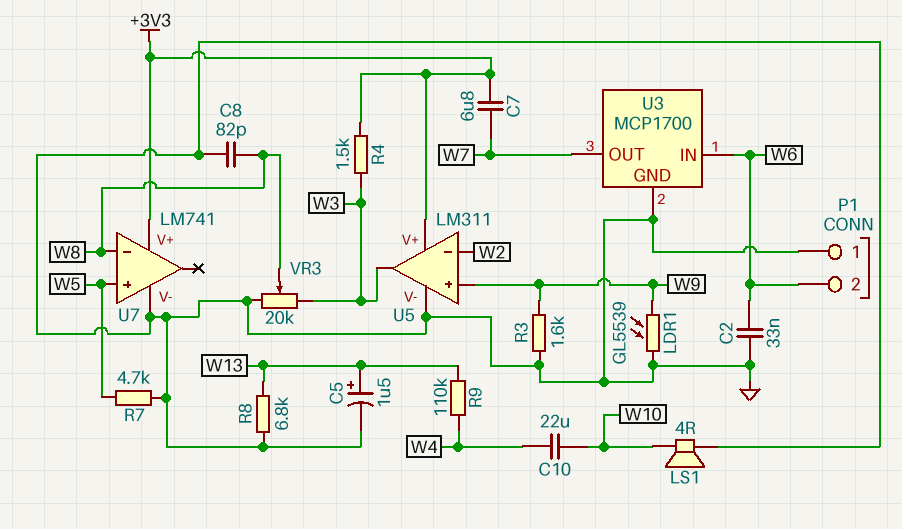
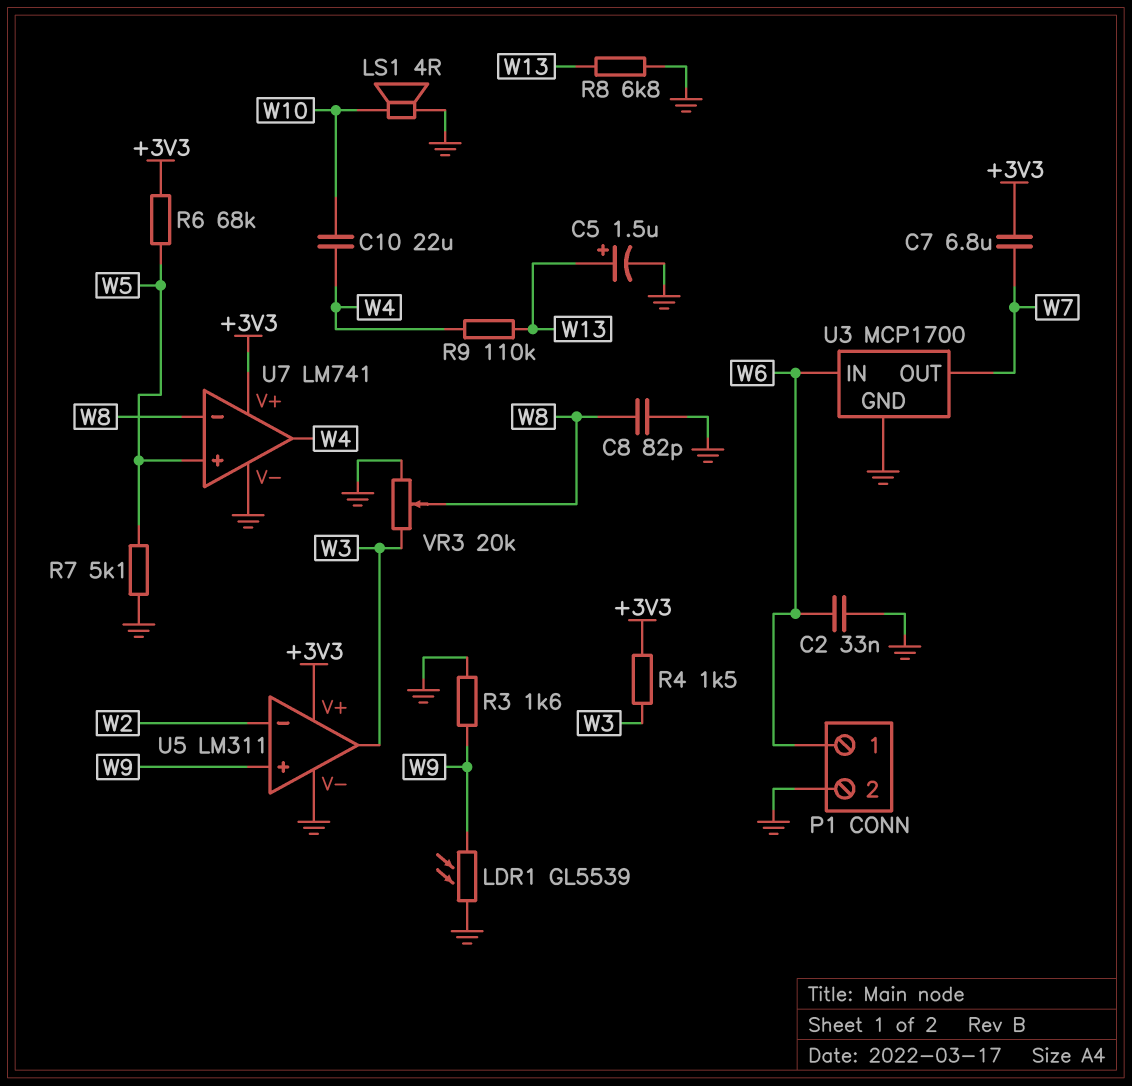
P1 pin 1: GND -> W6
P1 pin 2: W6 -> GND
R6: none -> 68k (+3V3, W5)
R7: 4.7k (GND, W5) -> 5.1k (GND, W5)
U7 pin out: none -> W4

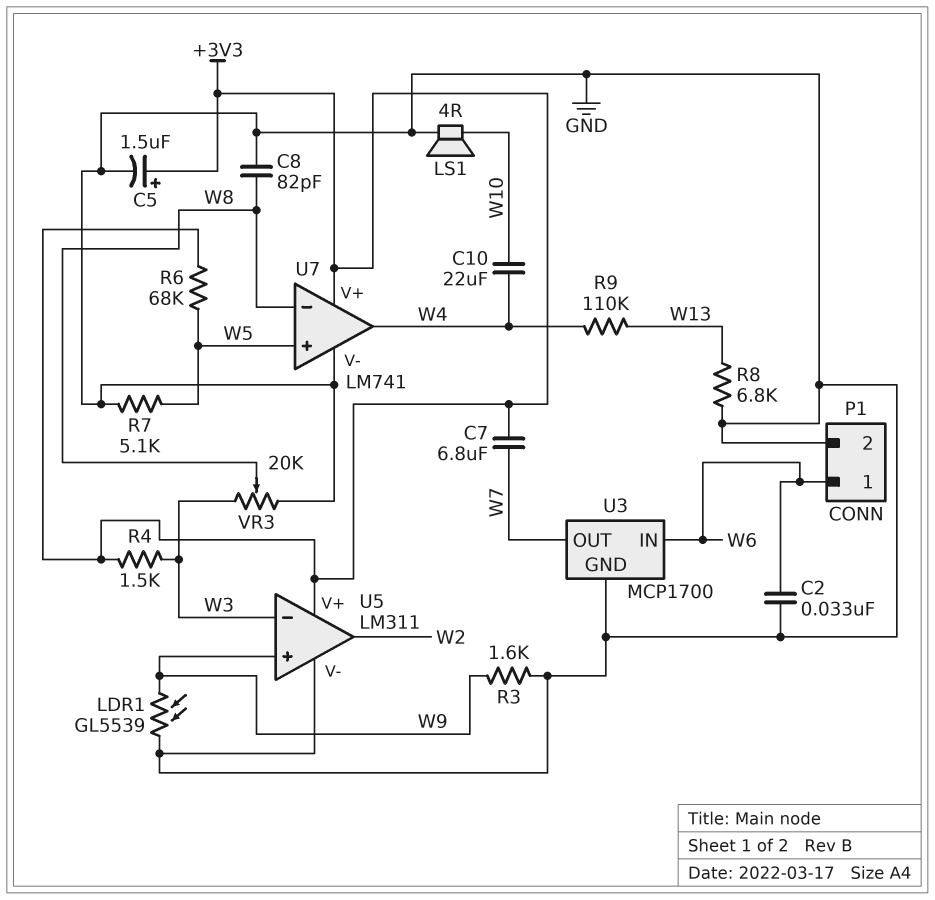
C5: 1.5uF (plus W13, minus GND) -> 1.5uF (plus +3V3, minus GND)
U5 pin in-: W2 -> W3
U5 pin out: W3 -> W2

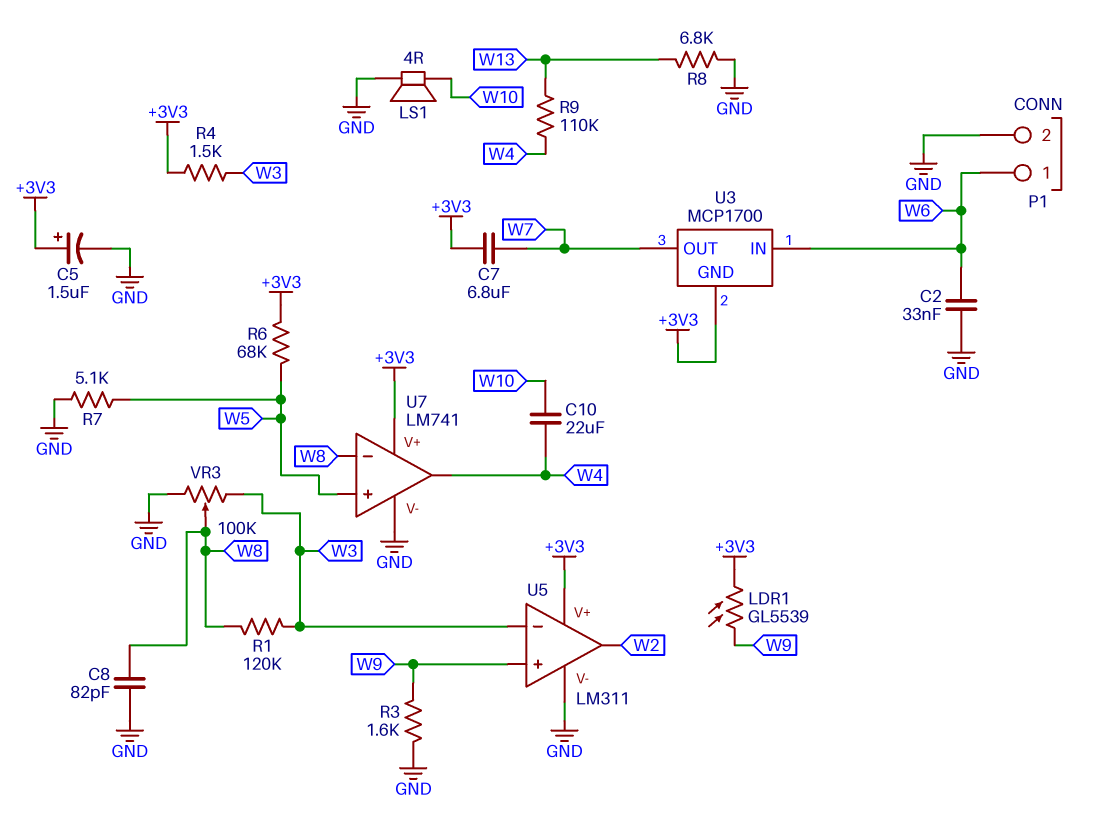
LDR1: GL5539 (GND, W9) -> GL5539 (+3V3, W9)
R1: none -> 120k (W3, W8)
U3 pin GND: GND -> +3V3
VR3: 20k (GND, W3, wiper W8) -> 100k (GND, W3, wiper W8)

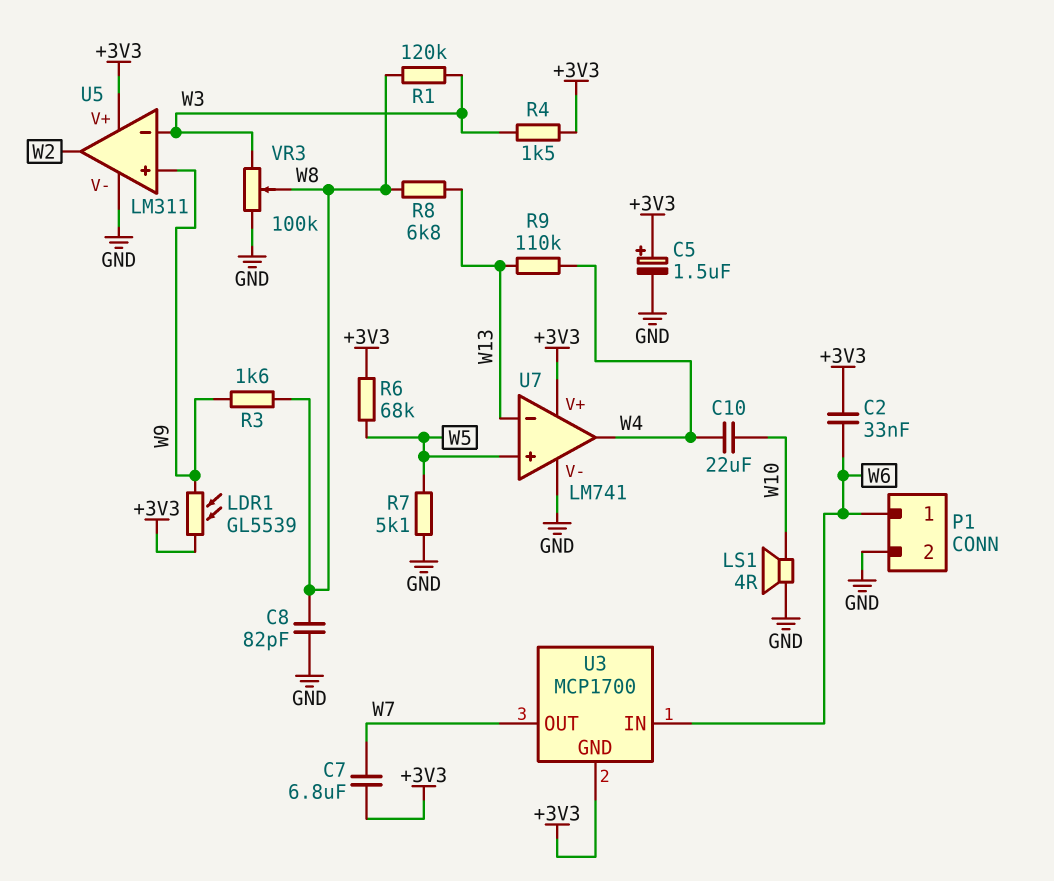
C2: 33nF (GND, W6) -> 33nF (+3V3, W6)
R3: 1.6k (GND, W9) -> 1.6k (W8, W9)
R8: 6.8k (GND, W13) -> 6.8k (W8, W13)
U7 pin in-: W8 -> W13

